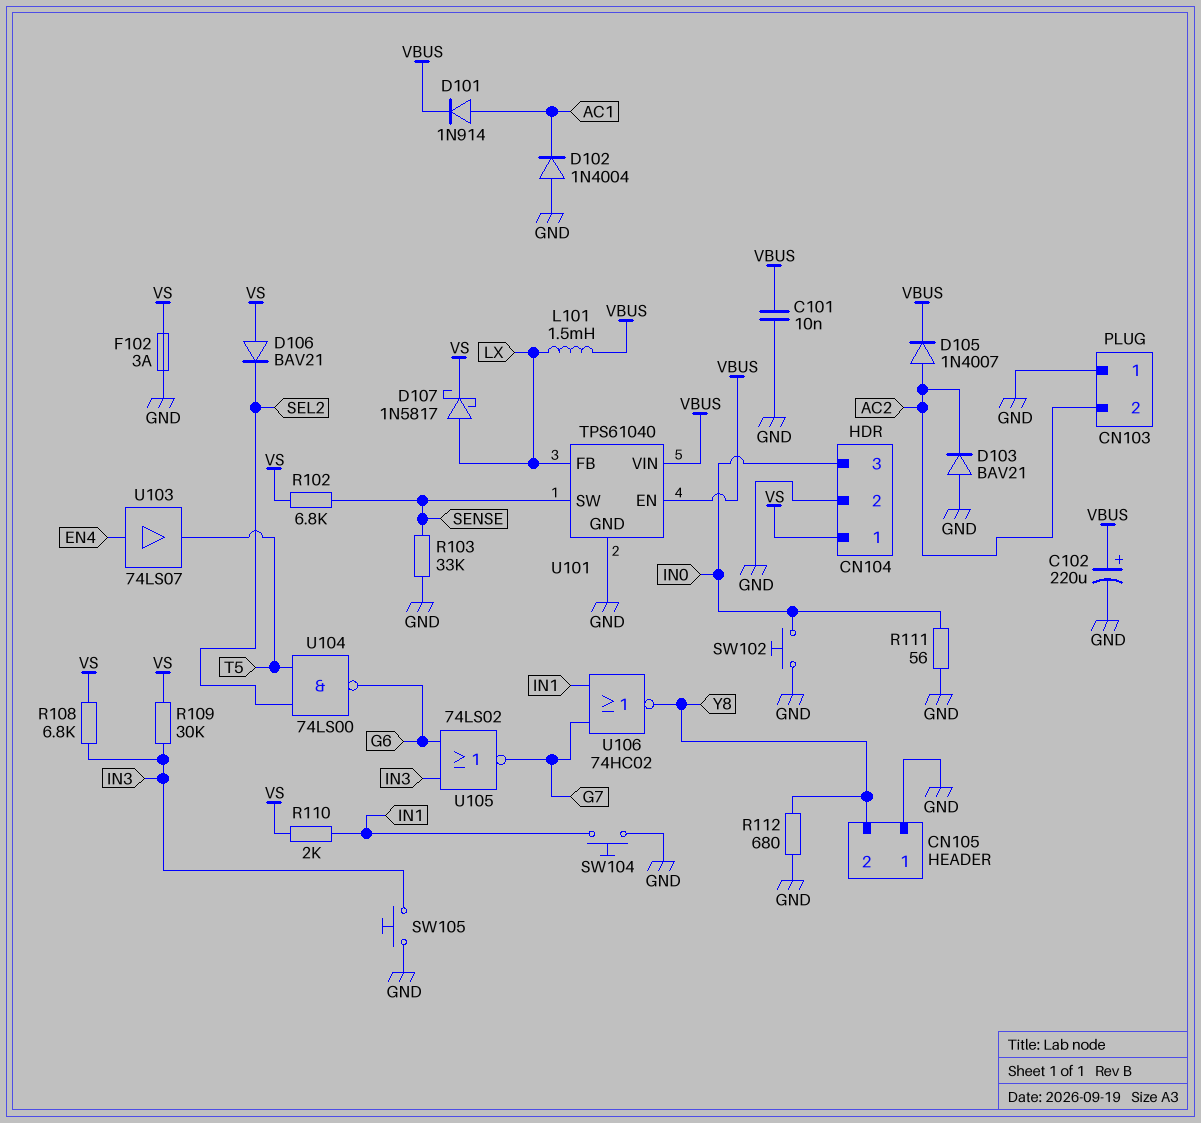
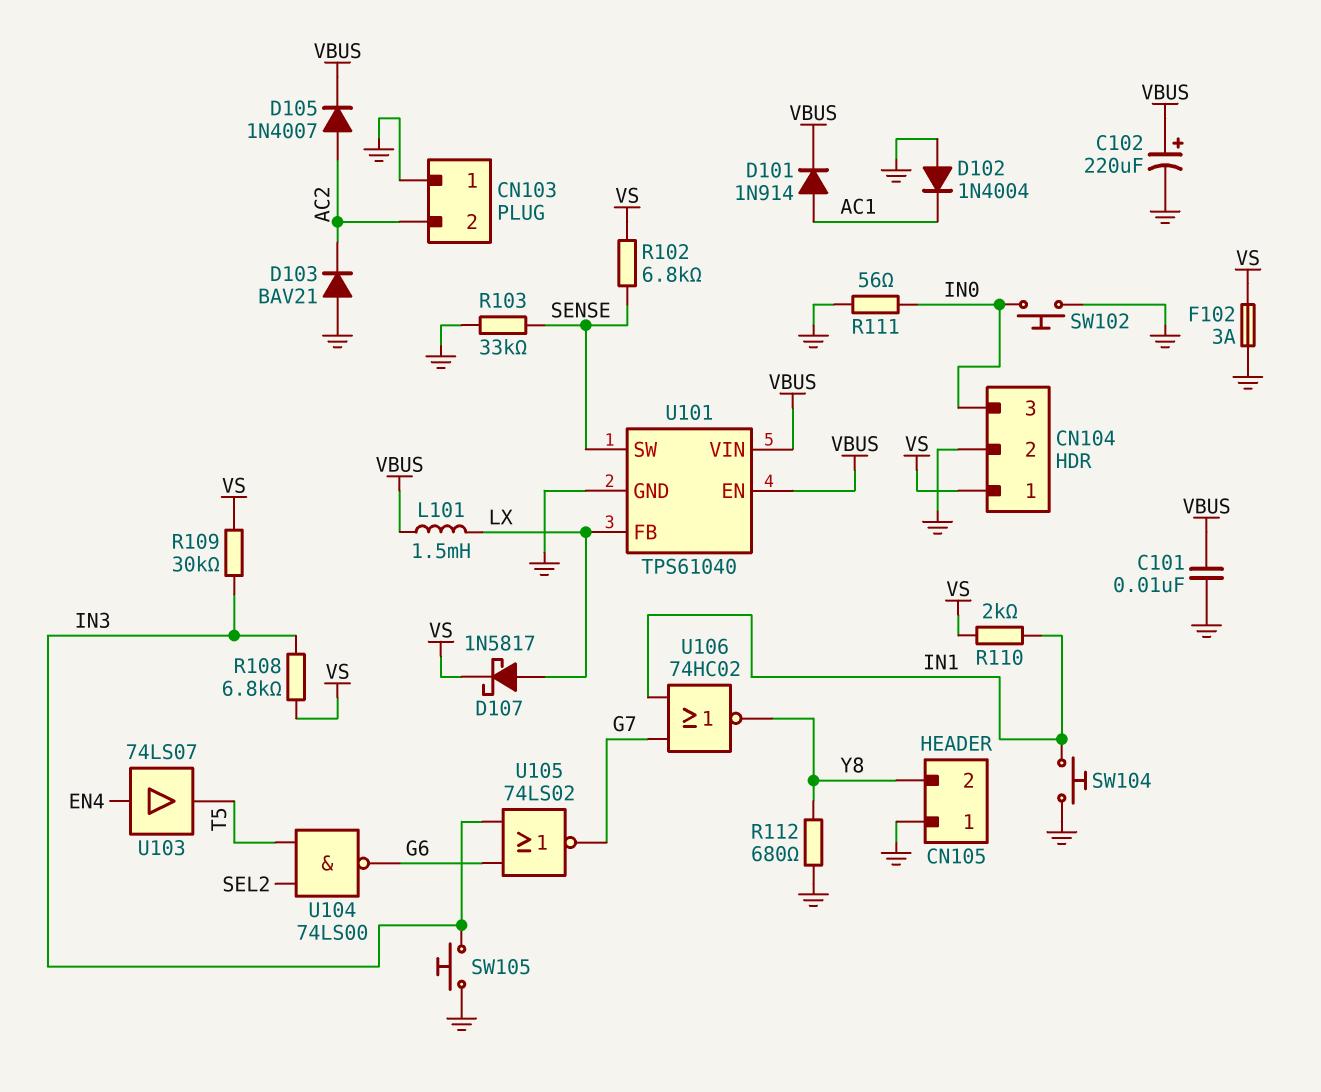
D106: diode BAV21 (A VS, K SEL2) -> none

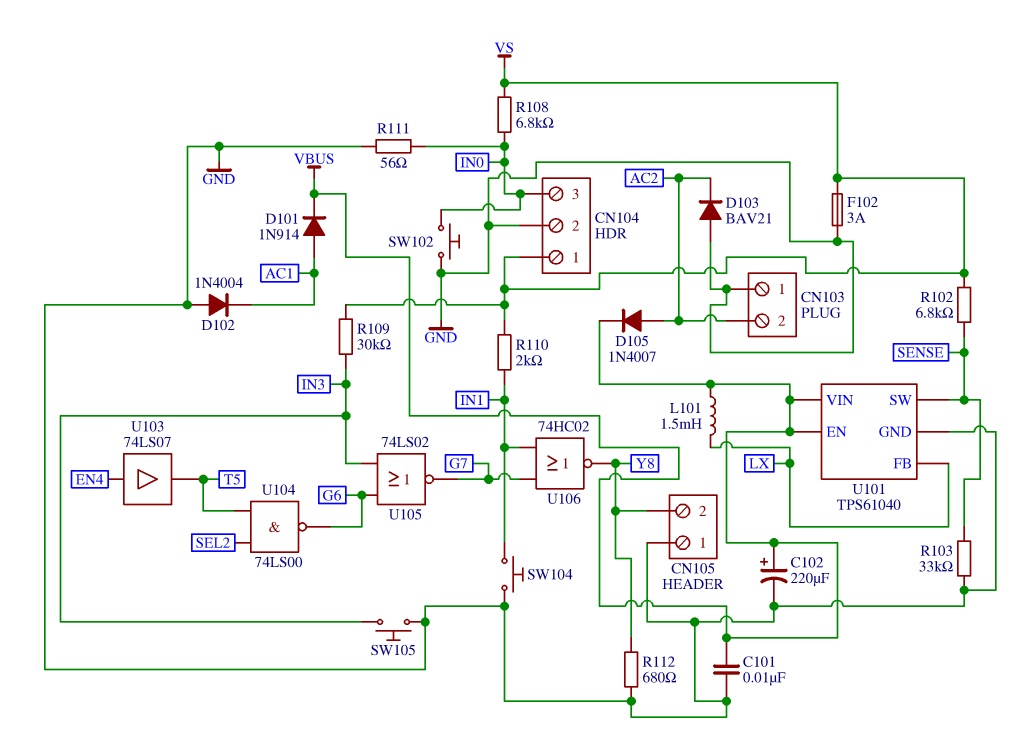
D107: schottky 1N5817 (A LX, K VS) -> none
R108: 6.8k (IN3, VS) -> 6.8k (IN0, VS)

